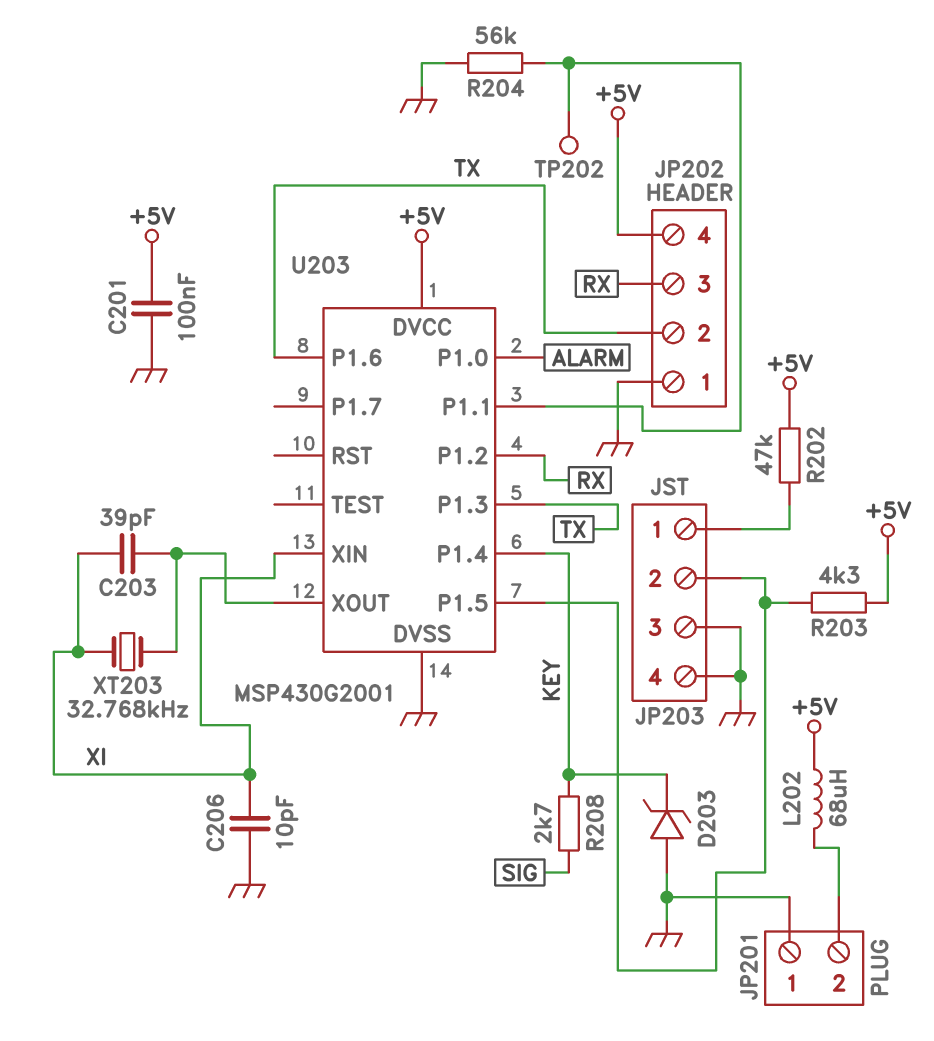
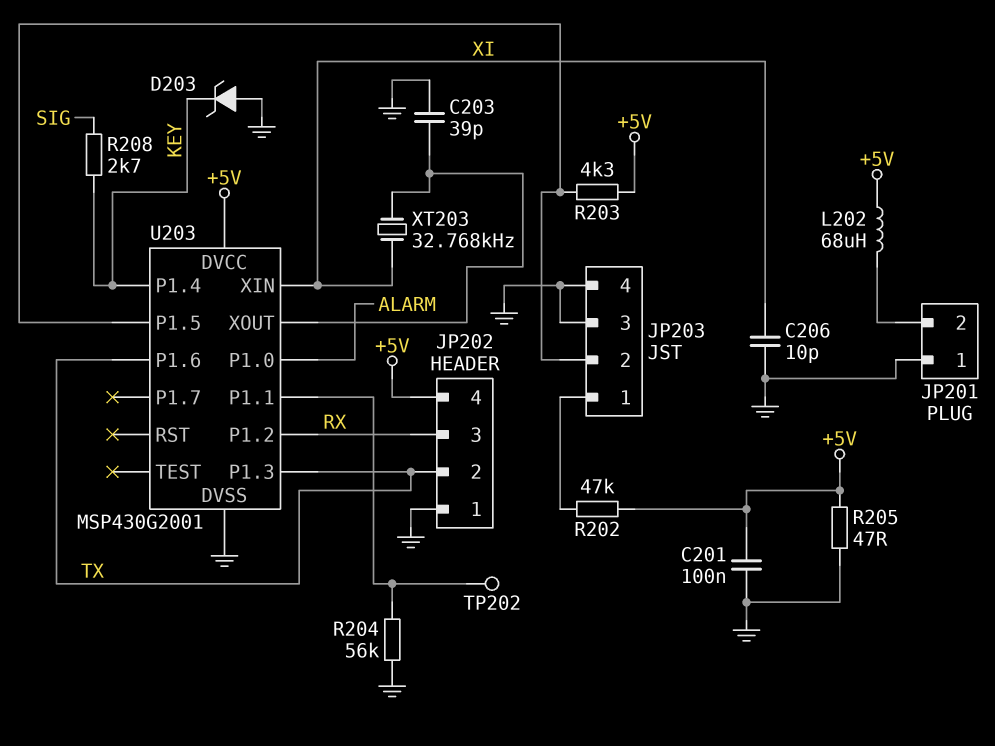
C203: 39pF (U203/XOUT, XI) -> 39pF (GND, U203/XOUT)
R205: none -> 47 (+5V, GND)

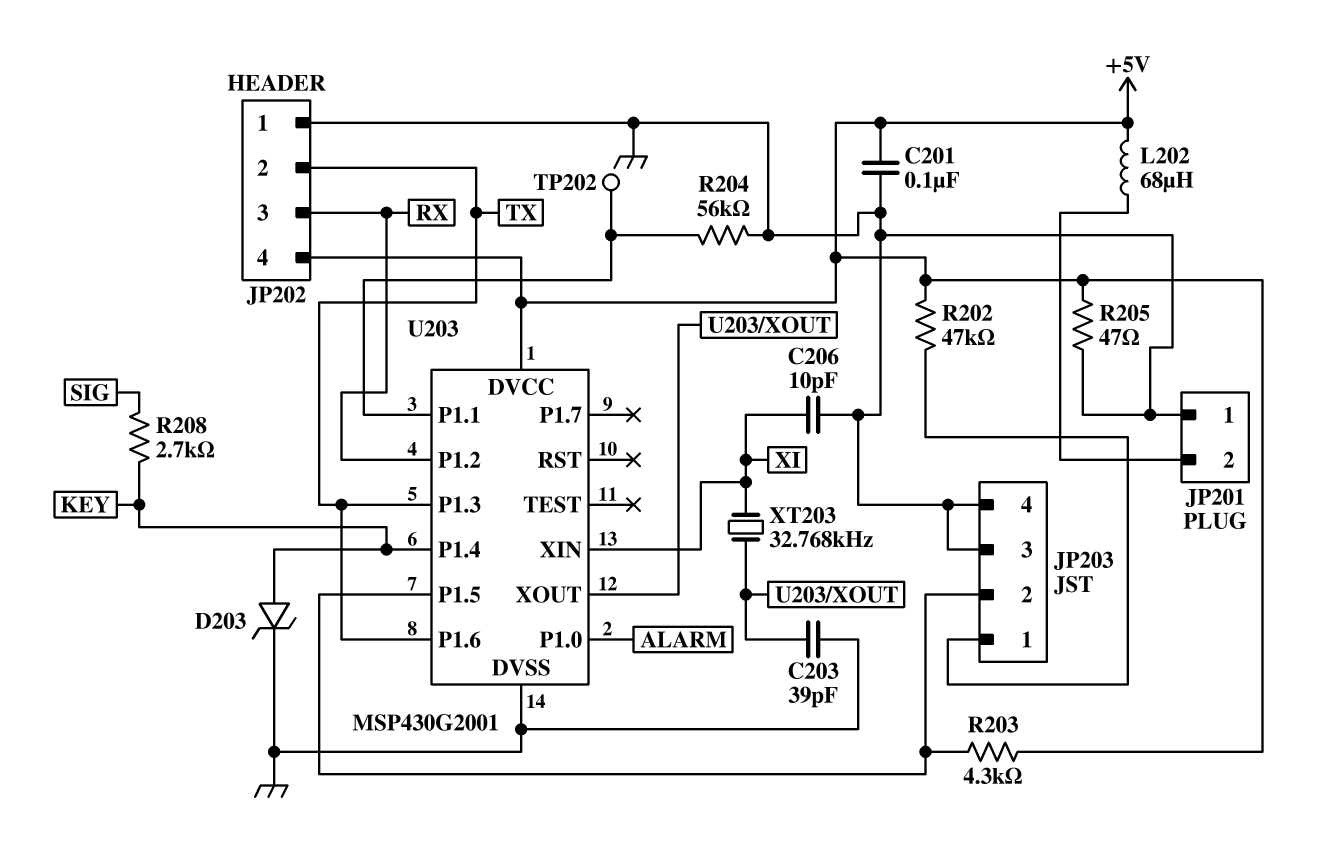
D203: zener (A GND, K KEY) -> zener (A KEY, K GND)

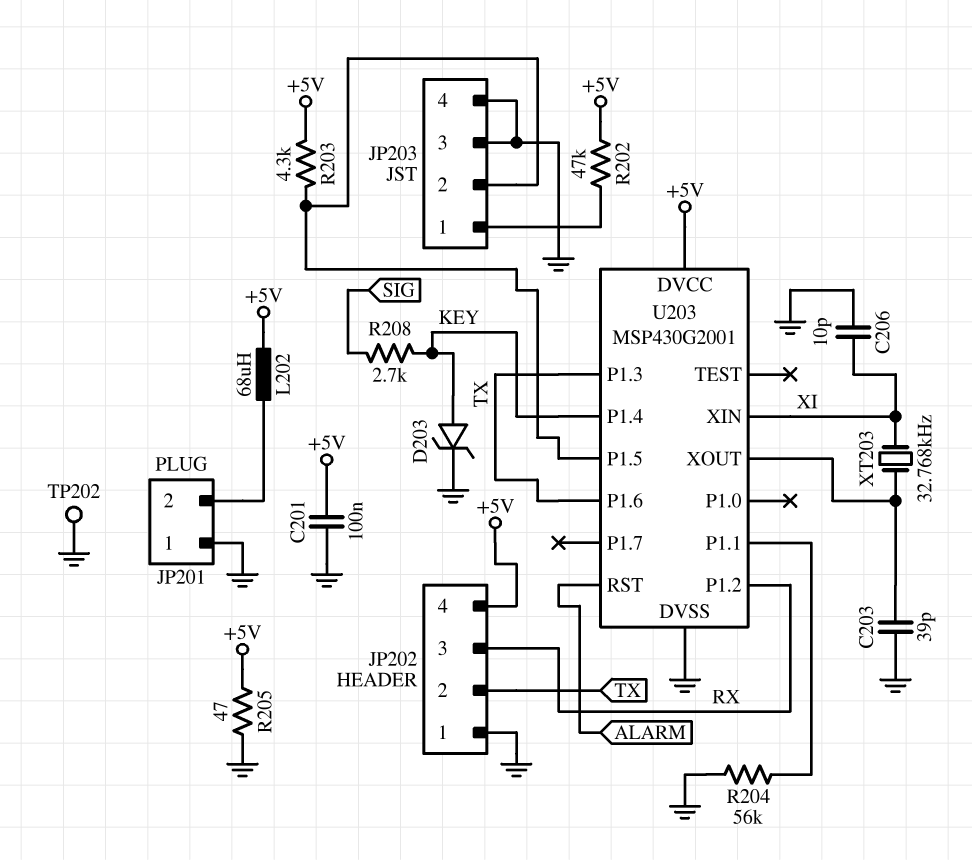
TP202: test point (U203/P1.1) -> test point (GND)
U203 pin P1.0: ALARM -> none
U203 pin RST: none -> ALARM

